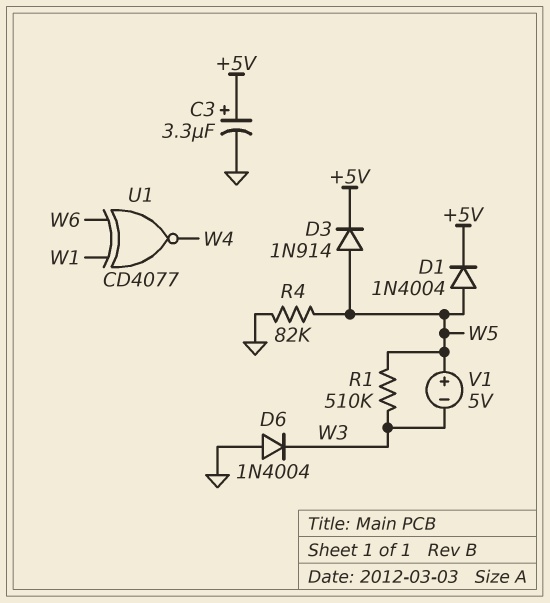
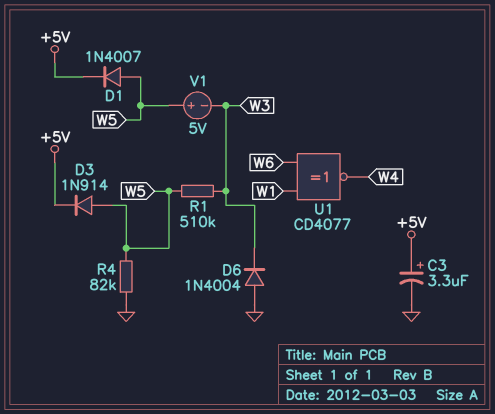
D1: diode 1N4004 (A W5, K +5V) -> diode 1N4007 (A W5, K +5V)

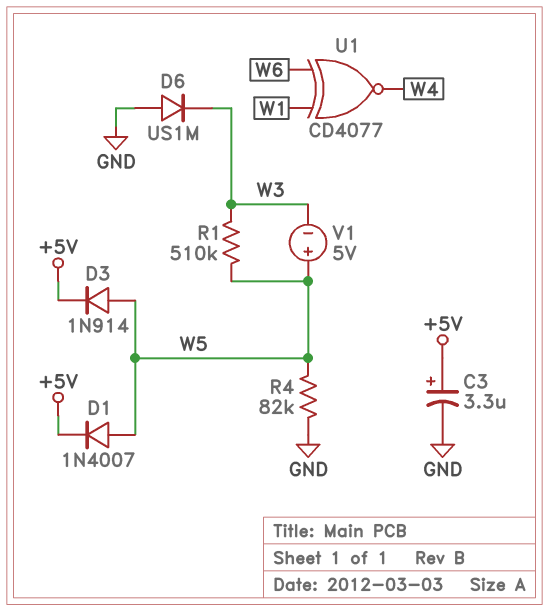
D6: diode 1N4004 (A GND, K W3) -> diode US1M (A GND, K W3)

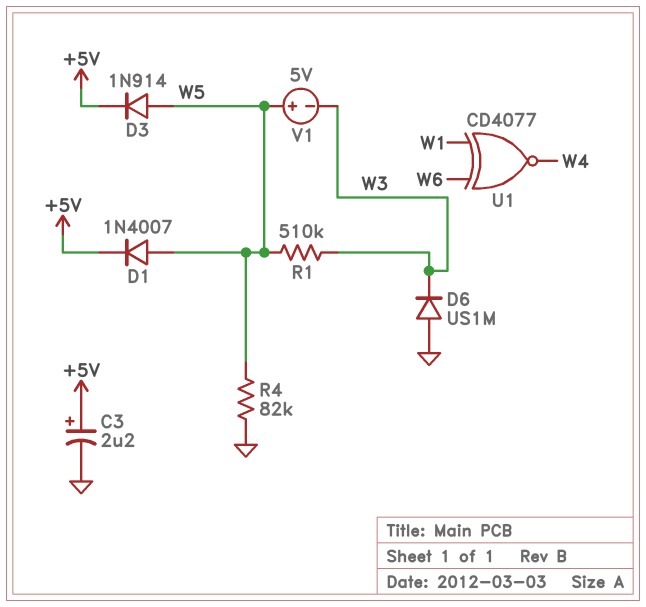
C3: 3.3uF (plus +5V, minus GND) -> 2.2uF (plus +5V, minus GND)

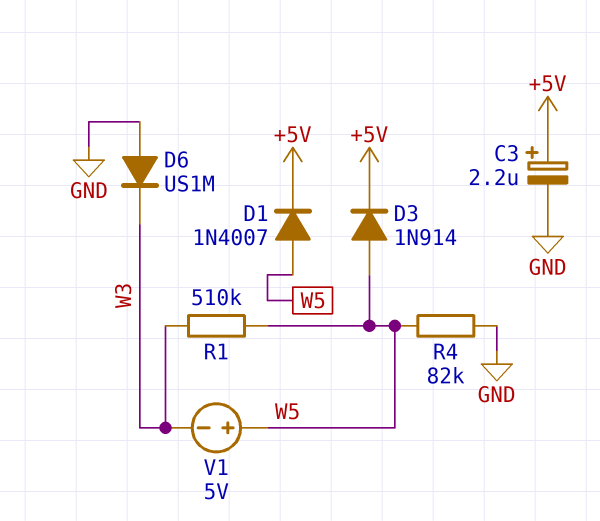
U1: XNOR CD4077 (in W1, in W6, out W4) -> none

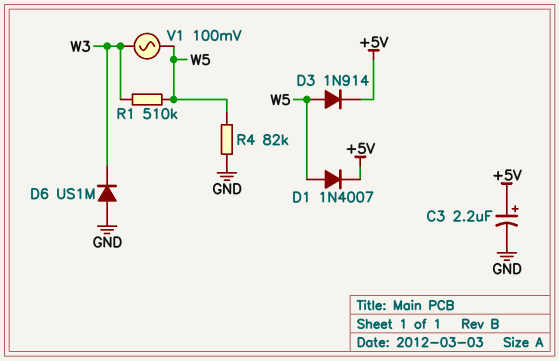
V1: 5V (plus W5, minus W3) -> AC 100mV (W3, W5)

